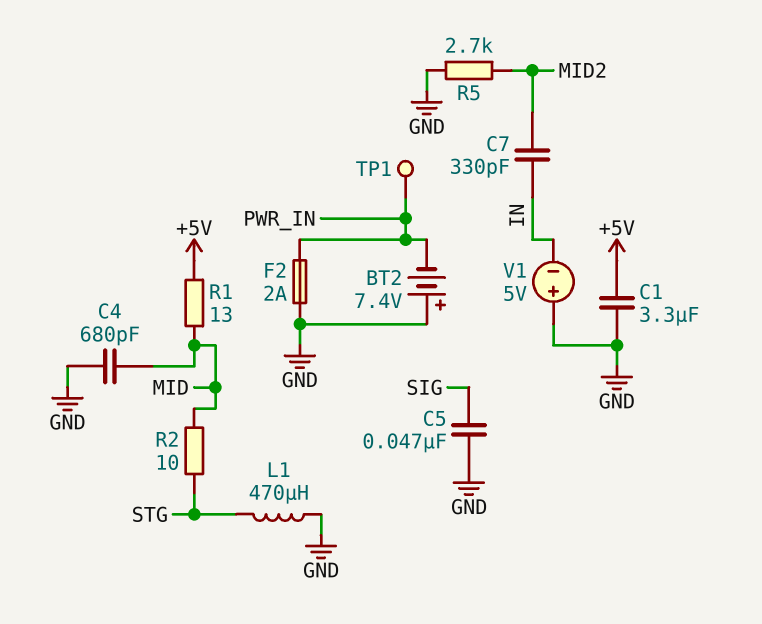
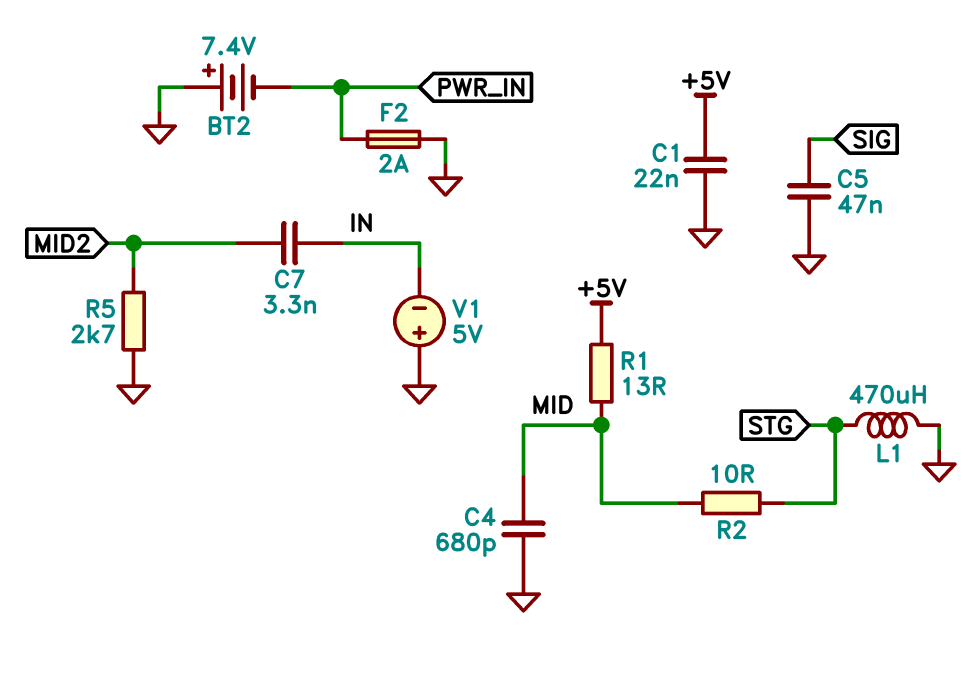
C1: 3.3uF (+5V, GND) -> 22nF (+5V, GND)
C7: 330pF (IN, MID2) -> 3.3nF (IN, MID2)
TP1: test point (PWR_IN) -> none

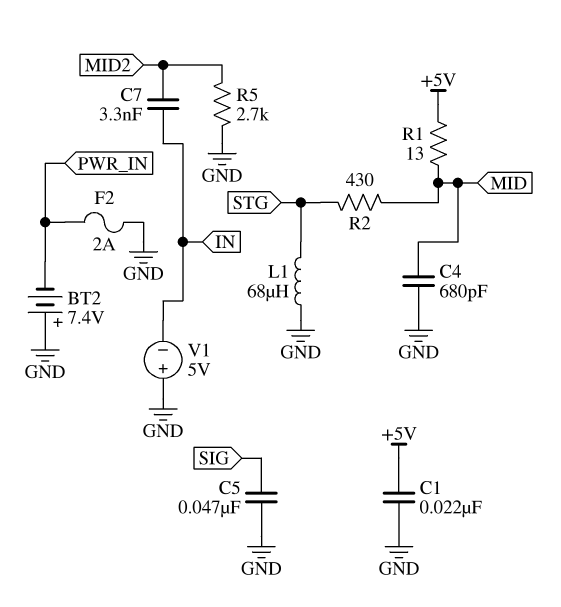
L1: 470uH (GND, STG) -> 68uH (GND, STG)
R2: 10 (MID, STG) -> 430 (MID, STG)

